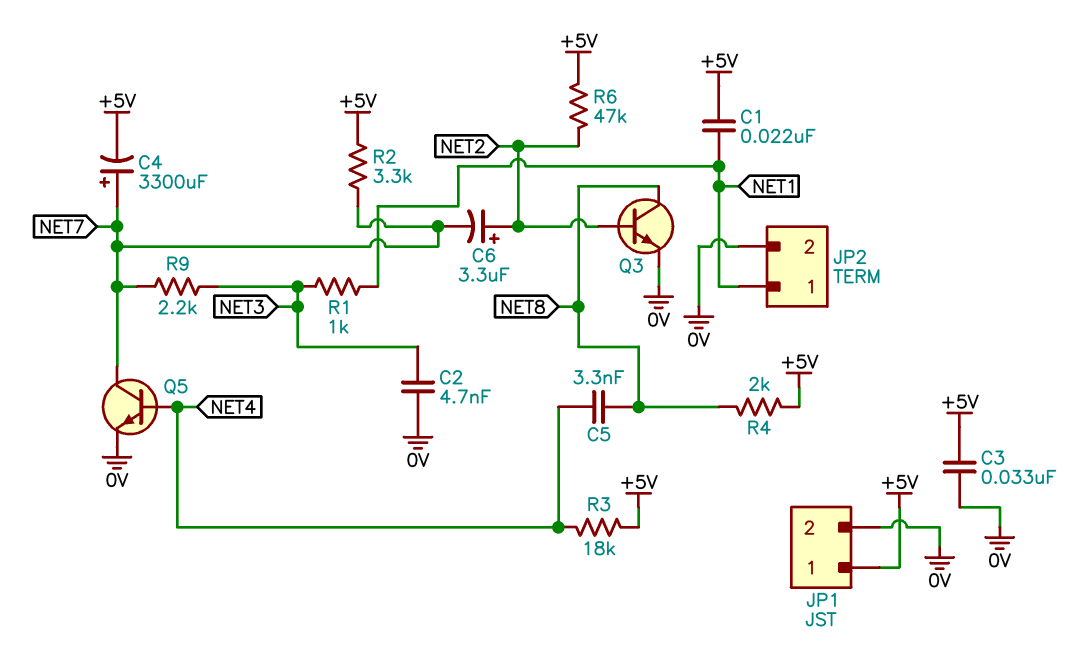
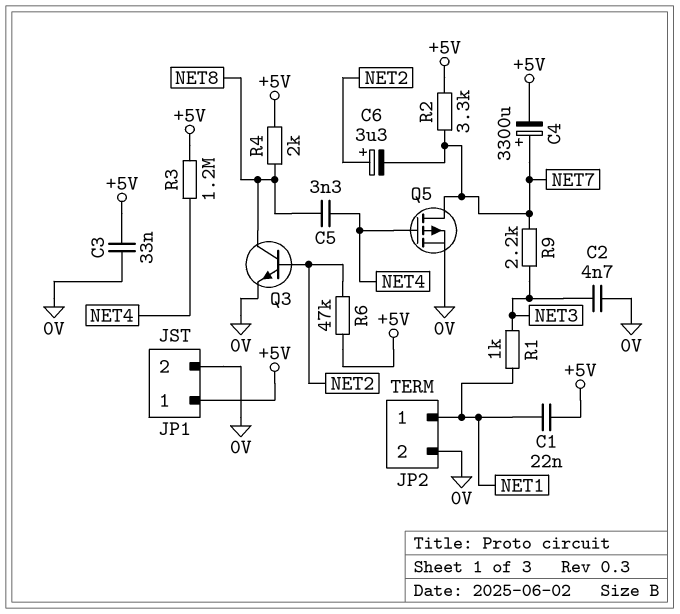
Q5: NPN (B NET4, C NET7, E 0V) -> PMOS (G NET4, D NET7, S 0V)
R3: 18k (+5V, NET4) -> 1.2M (+5V, NET4)

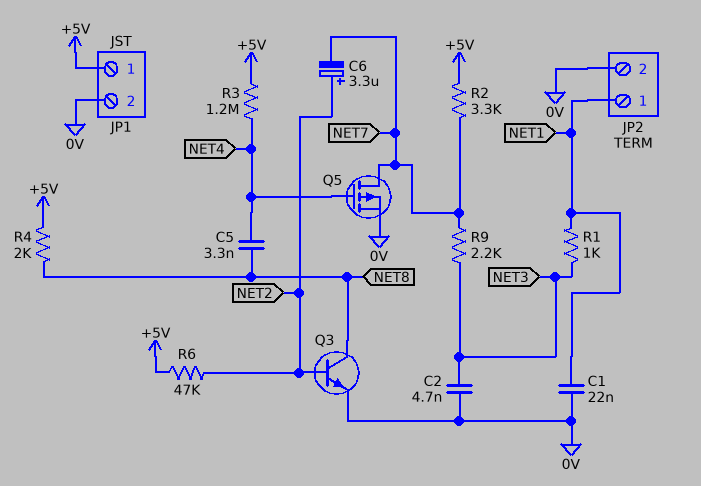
C1: 22nF (+5V, NET1) -> 22nF (0V, NET1)
C3: 33nF (+5V, 0V) -> none
C4: 3300uF (plus NET7, minus +5V) -> none

